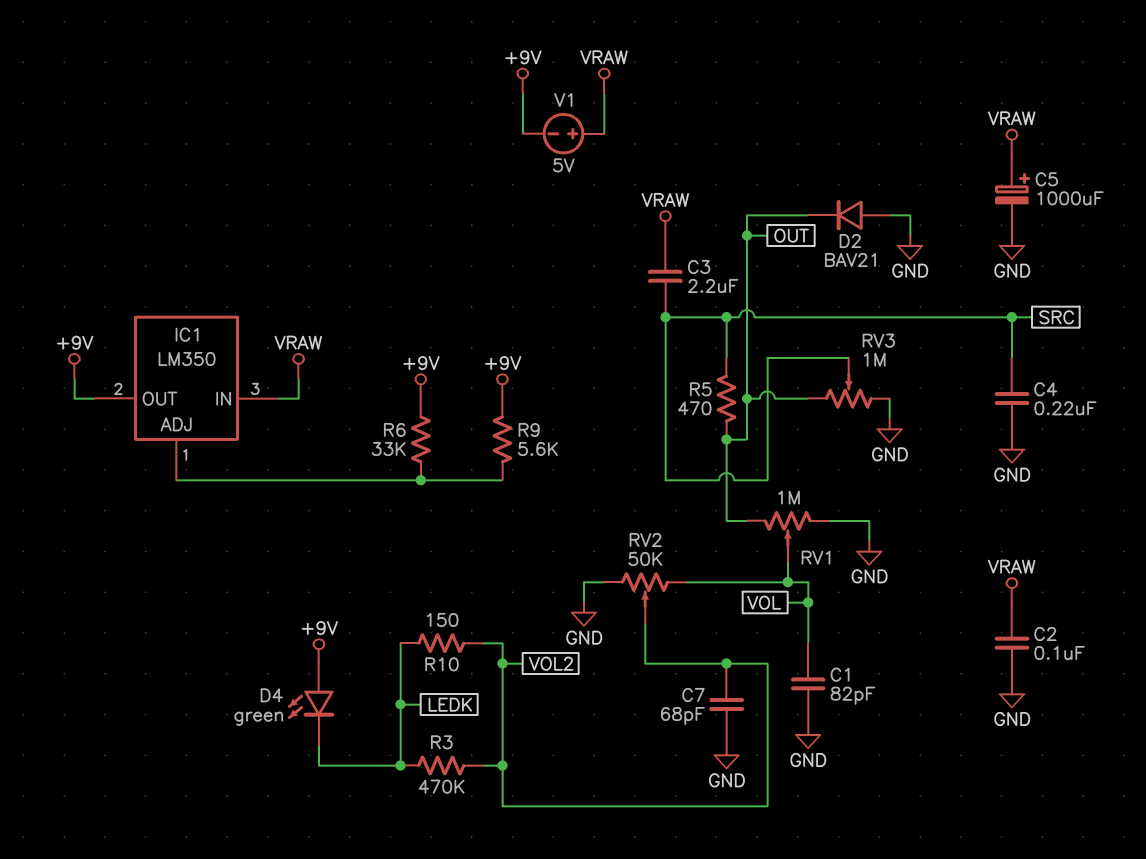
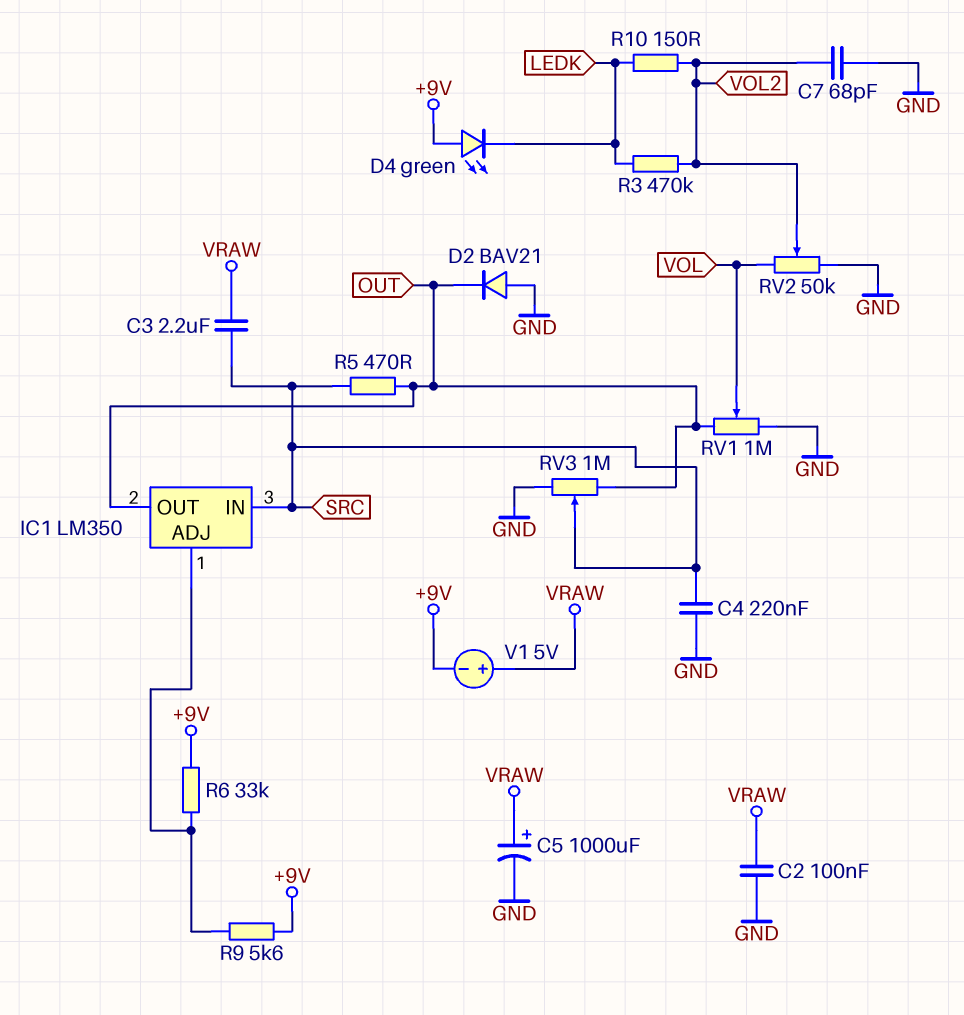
C1: 82pF (GND, VOL) -> none
IC1 pin IN: VRAW -> SRC
IC1 pin OUT: +9V -> OUT

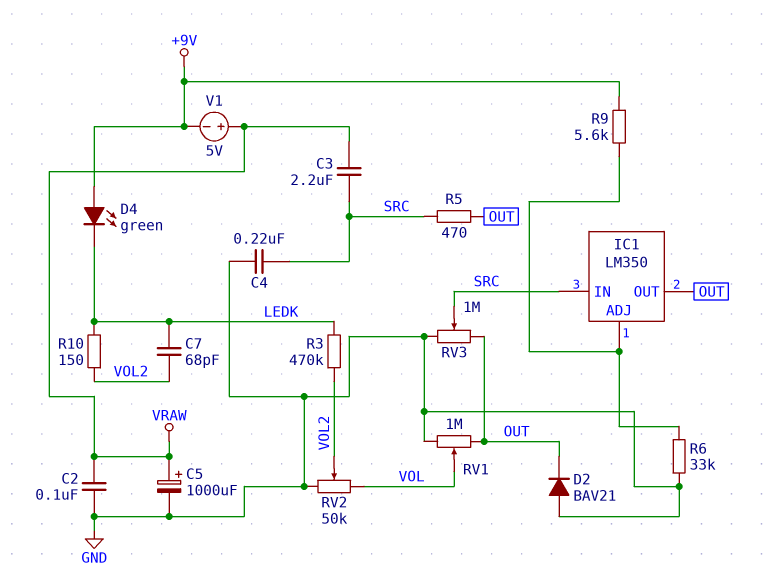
C7: 68pF (GND, VOL2) -> 68pF (LEDK, VOL2)
R6: 33k (+9V, IC1/ADJ) -> 33k (GND, IC1/ADJ)

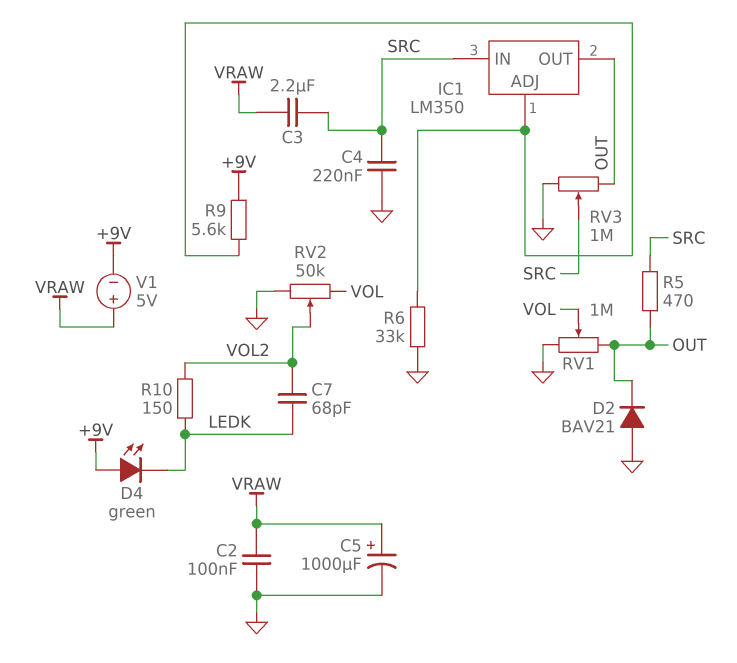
R3: 470k (LEDK, VOL2) -> none

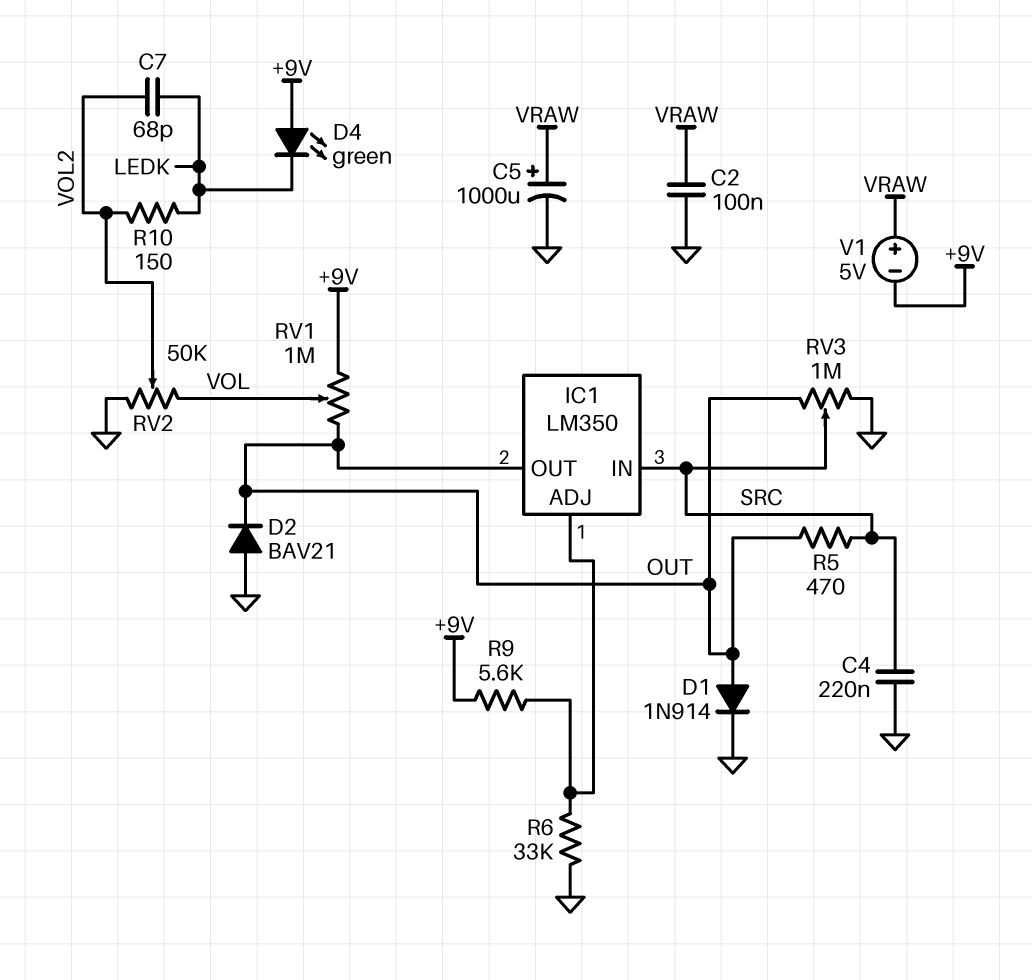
C3: 2.2uF (SRC, VRAW) -> none
D1: none -> diode 1N914 (A OUT, K GND)
RV1: 1M (GND, OUT, wiper VOL) -> 1M (+9V, OUT, wiper VOL)

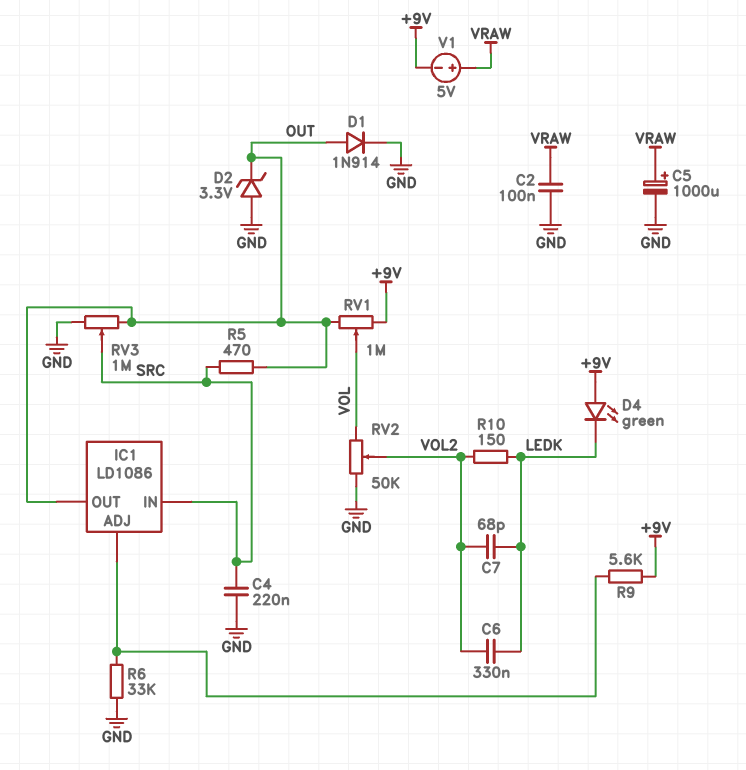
C6: none -> 330nF (LEDK, VOL2)
D2: diode BAV21 (A GND, K OUT) -> zener 3.3V (A GND, K OUT)
IC1: LM350 -> LD1086

